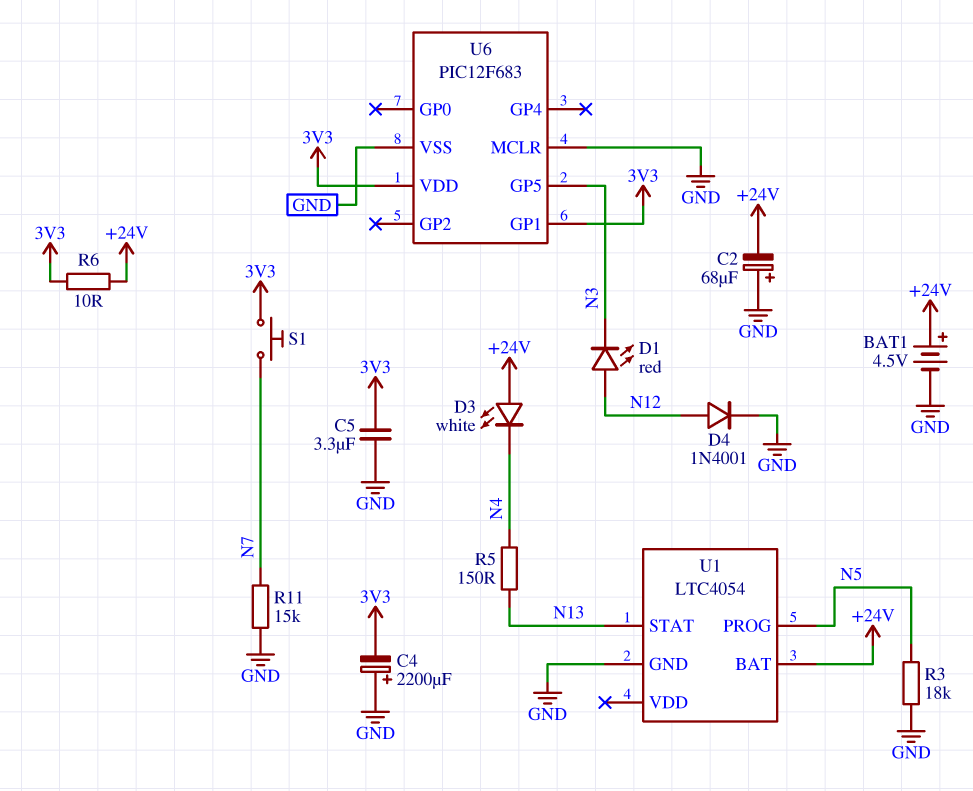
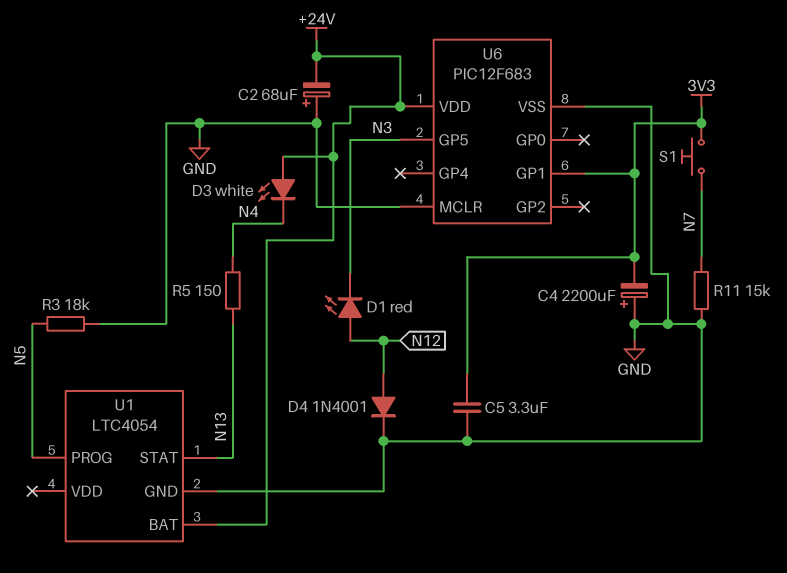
BAT1: 4.5V (plus +24V, minus GND) -> none
R6: 10 (+24V, 3V3) -> none
U6 pin VDD: 3V3 -> +24V

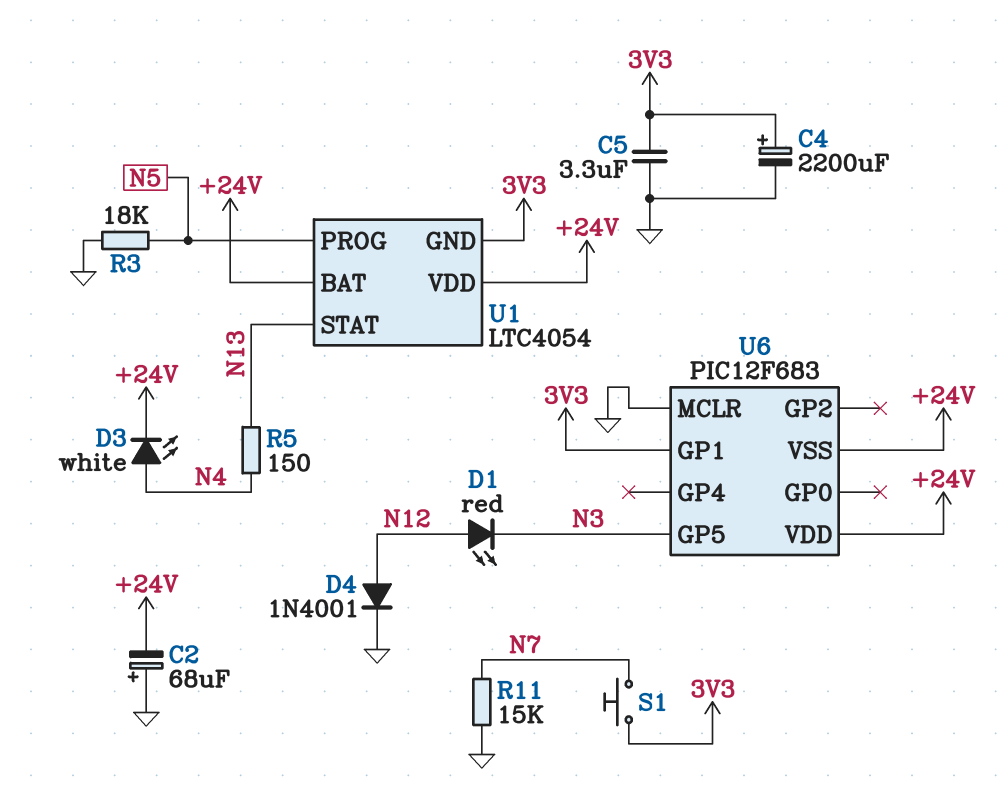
C4: 2200uF (plus GND, minus 3V3) -> 2200uF (plus 3V3, minus GND)
D3: LED white (A +24V, K N4) -> LED white (A N4, K +24V)
U1 pin GND: GND -> 3V3
U1 pin VDD: none -> +24V
U6 pin VSS: GND -> +24V

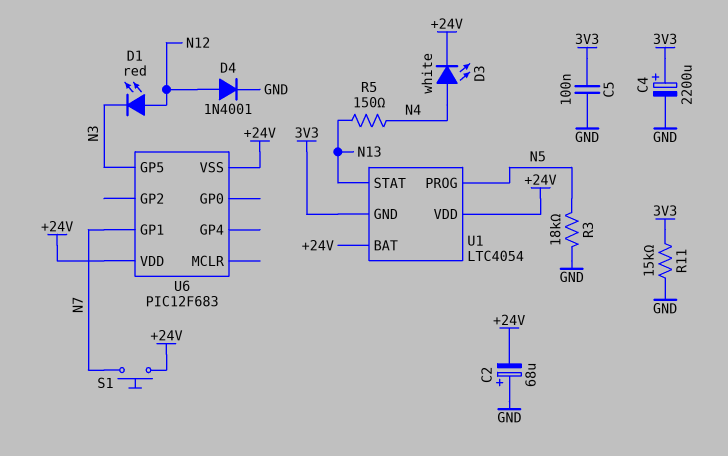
C5: 3.3uF (3V3, GND) -> 100nF (3V3, GND)
R11: 15k (GND, N7) -> 15k (3V3, GND)
S1: button (3V3, N7) -> button (+24V, N7)
U6 pin GP1: 3V3 -> N7
U6 pin MCLR: GND -> none

